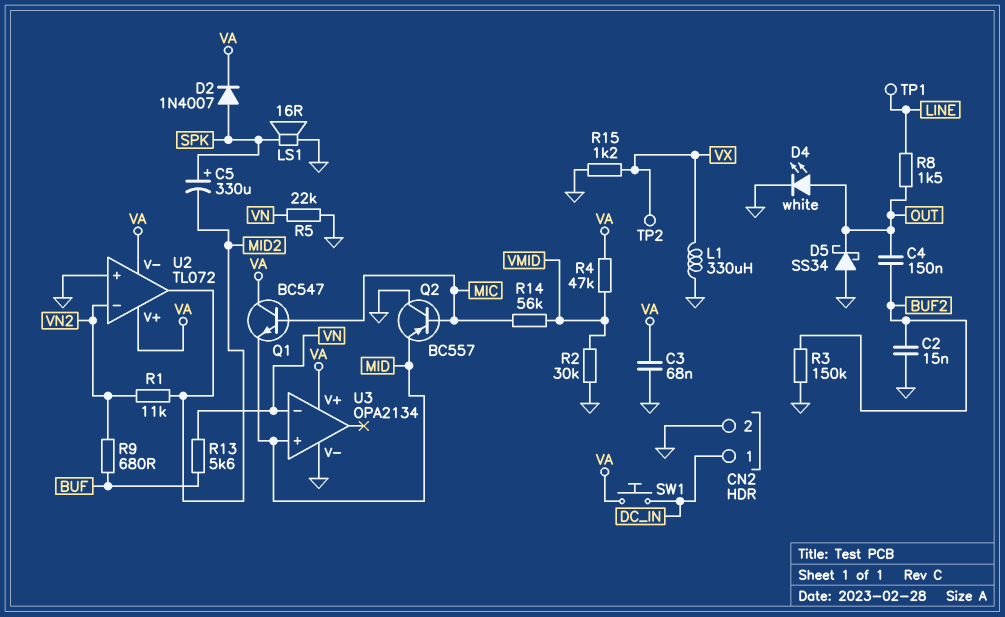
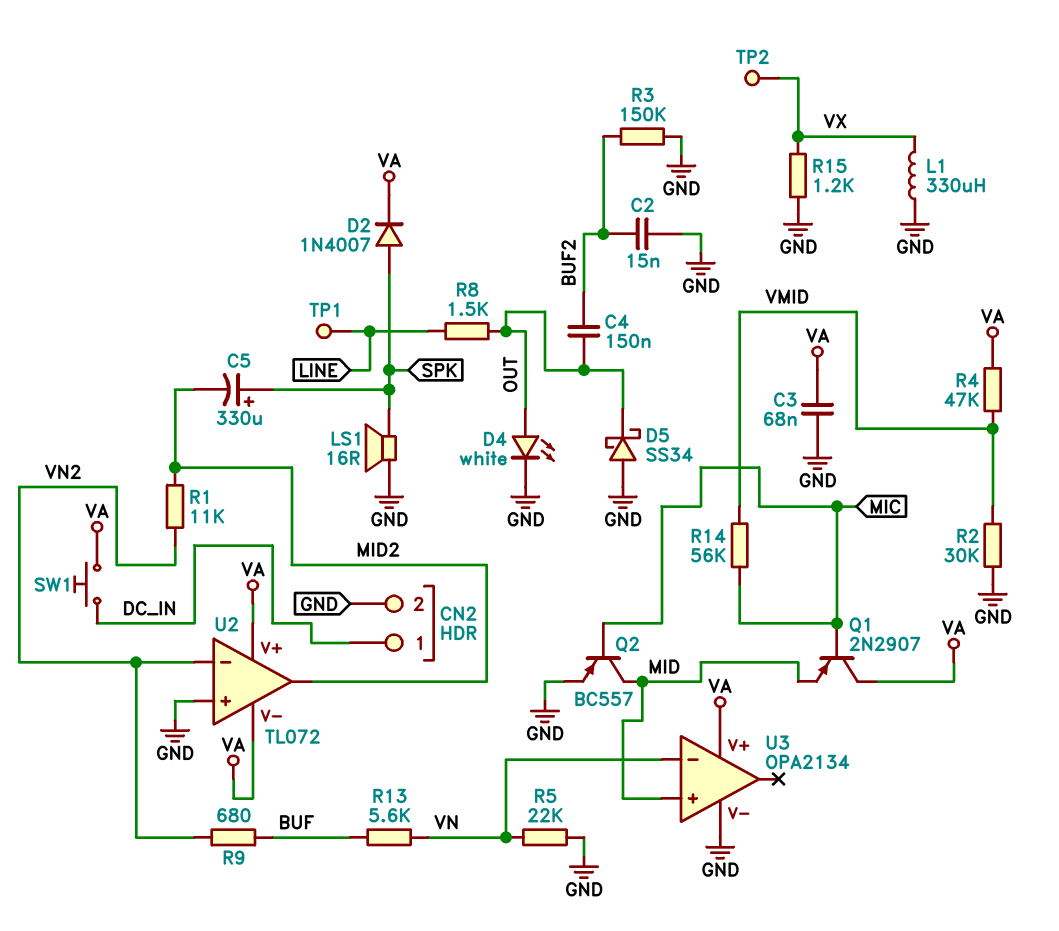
Q1: NPN BC547 (B MIC, C VA, E MID) -> PNP 2N2907 (B MIC, C VA, E MID)
Q2: PNP BC557 (B MIC, C GND, E MID) -> PNP BC557 (B MIC, C MID, E GND)

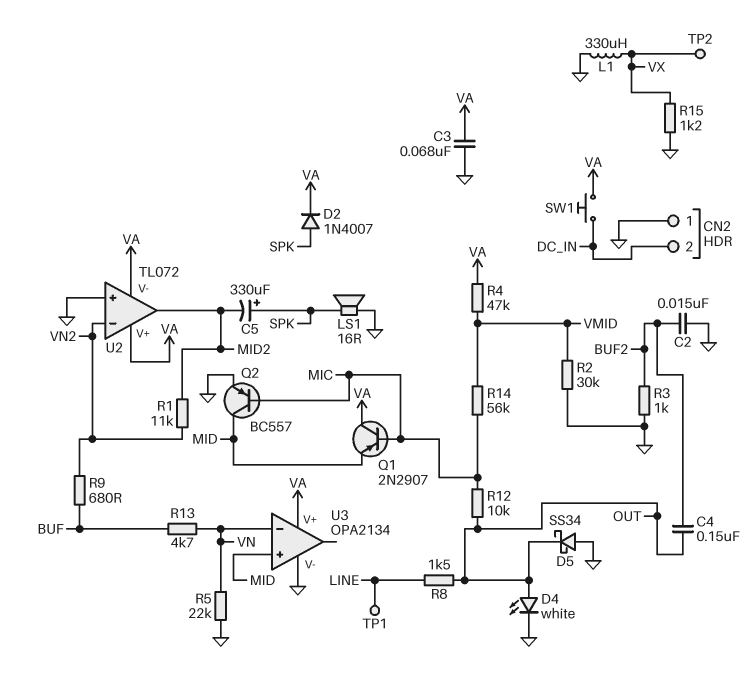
CN2 pin 1: DC_IN -> GND
CN2 pin 2: GND -> DC_IN
R3: 150k (BUF2, GND) -> 1k (BUF2, GND)
R12: none -> 10k (MIC, OUT)
R13: 5.6k (BUF, VN) -> 4.7k (BUF, VN)

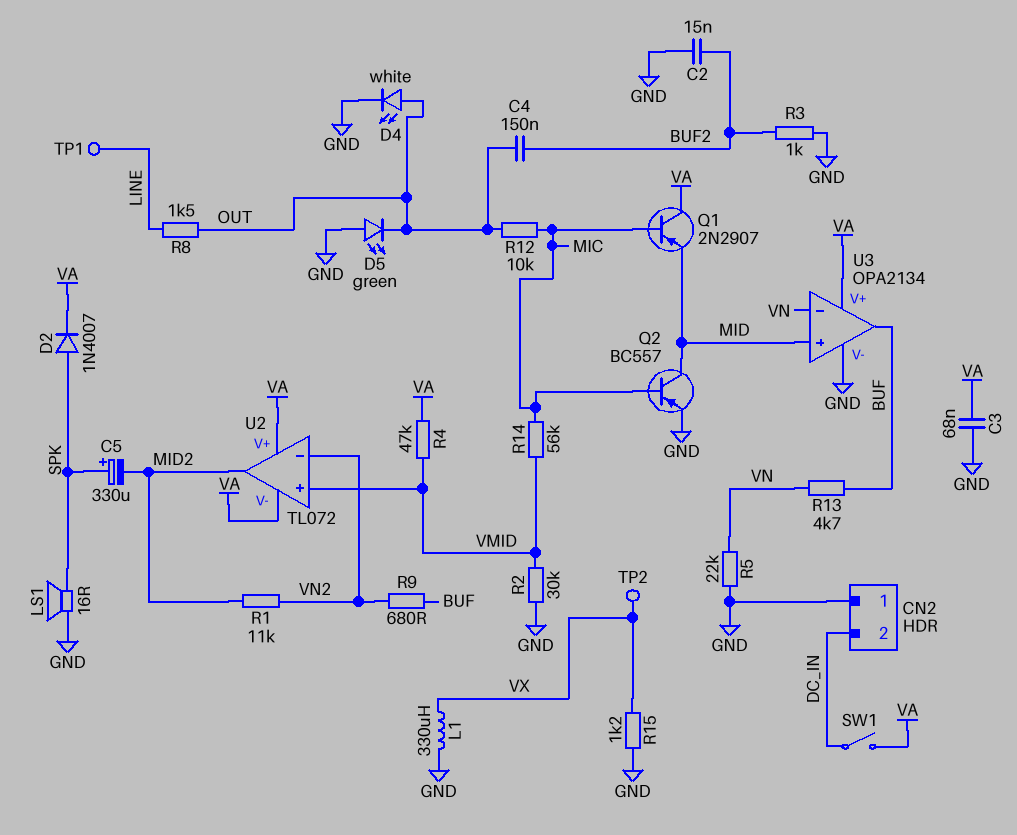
D5: schottky SS34 (A GND, K OUT) -> LED green (A GND, K OUT)
SW1: button (DC_IN, VA) -> switch (DC_IN, VA)
U2 pin in+: GND -> VMID
U3 pin out: none -> BUF

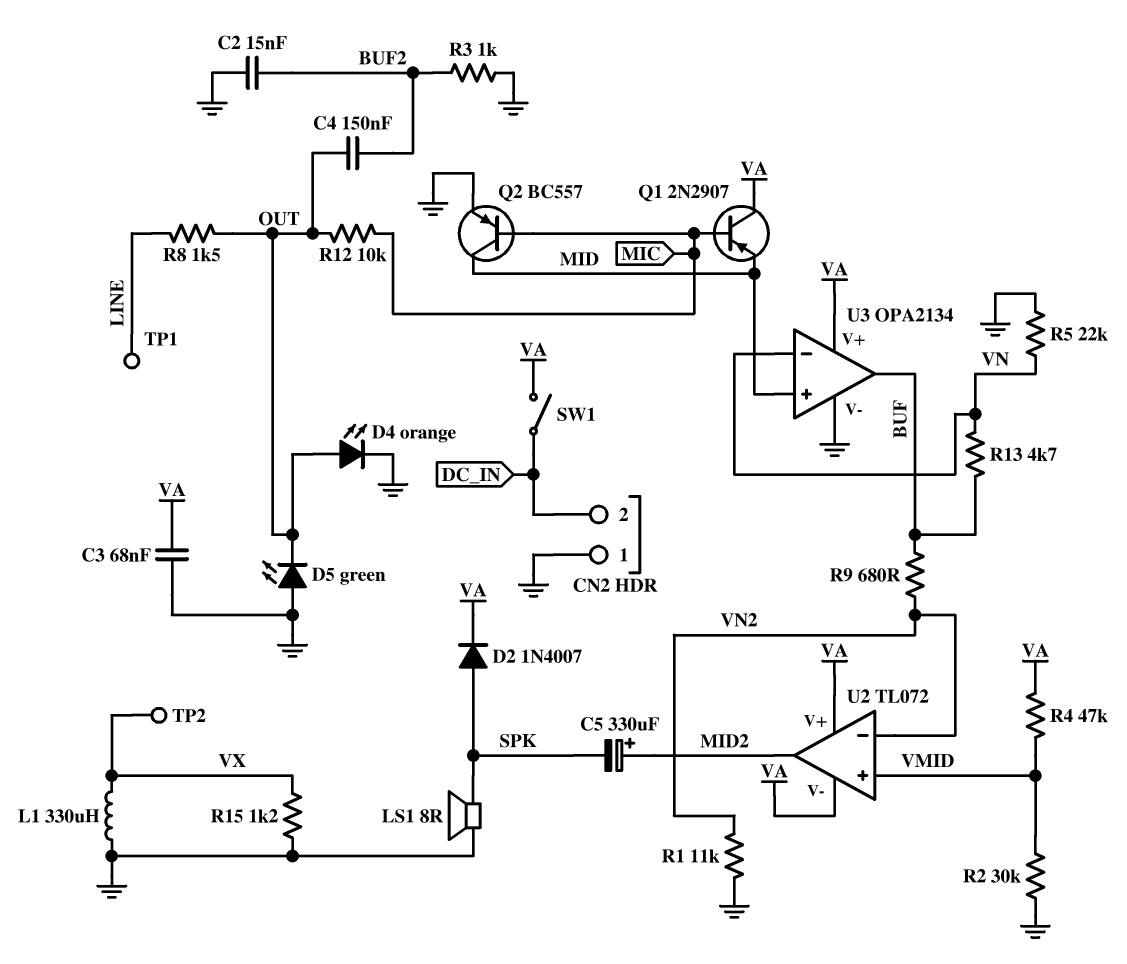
C5: 330uF (plus SPK, minus MID2) -> 330uF (plus MID2, minus SPK)
D4: LED white (A OUT, K GND) -> LED orange (A OUT, K GND)
LS1: speaker 16R (GND, SPK) -> speaker 8R (GND, SPK)
R1: 11k (MID2, VN2) -> 11k (GND, VN2)
R14: 56k (MIC, VMID) -> none

